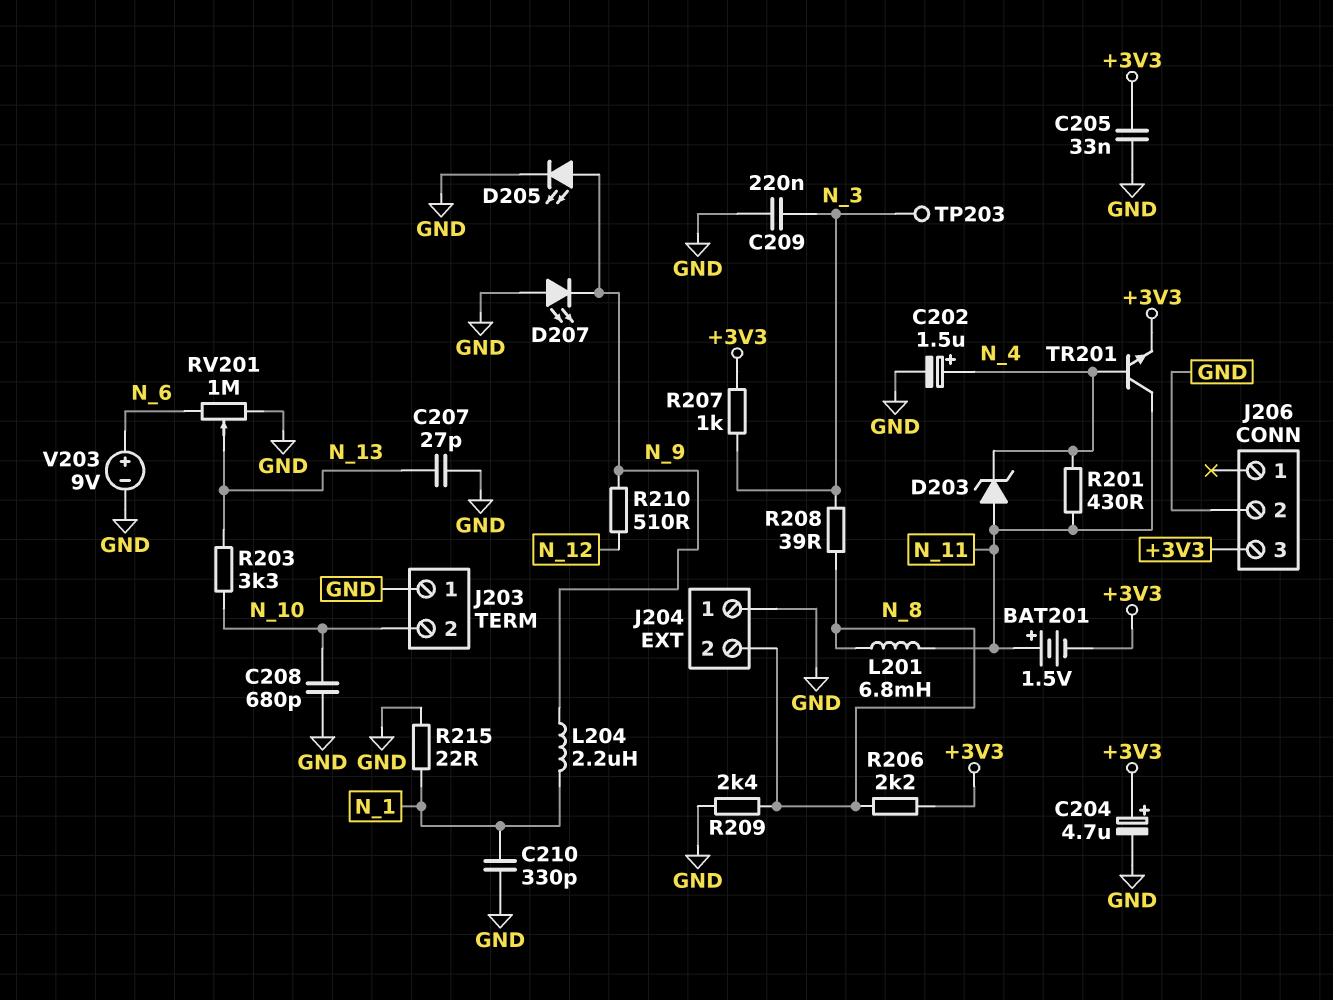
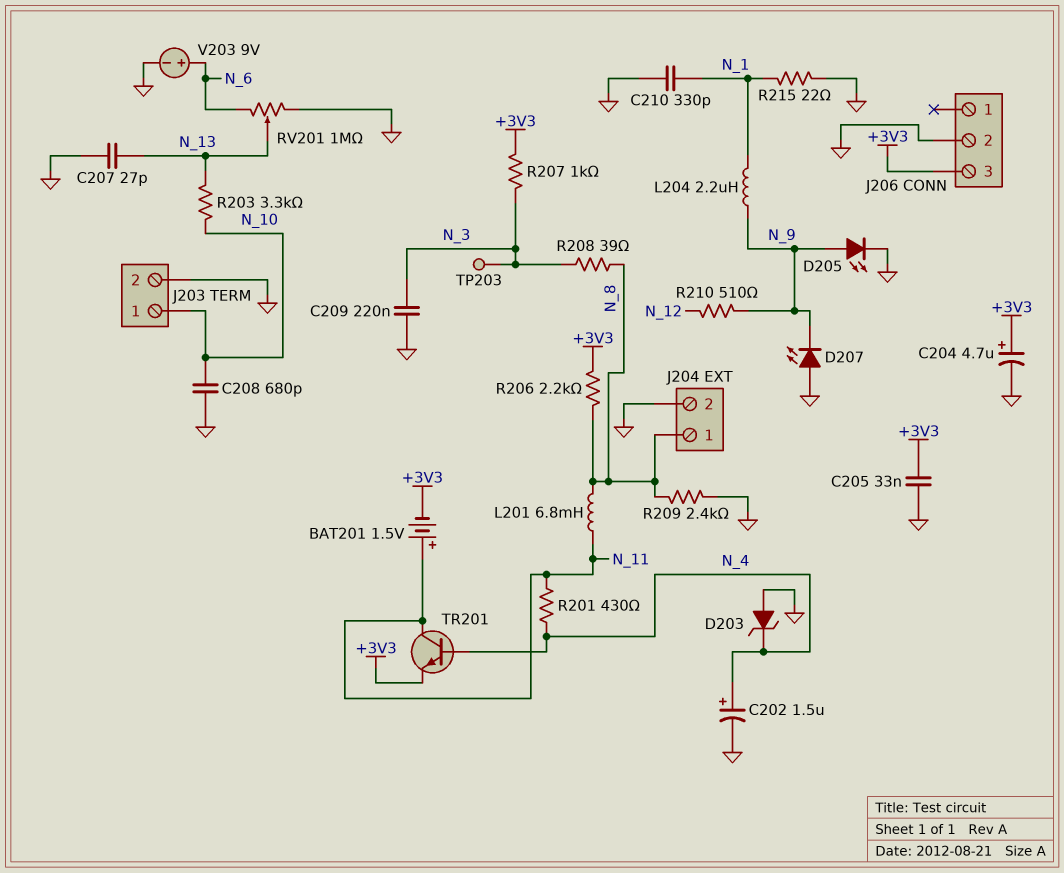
D203: zener (A N_11, K N_4) -> zener (A GND, K N_4)
J203 pin 1: GND -> N_10
J203 pin 2: N_10 -> GND
J204 pin 1: GND -> N_8
J204 pin 2: N_8 -> GND

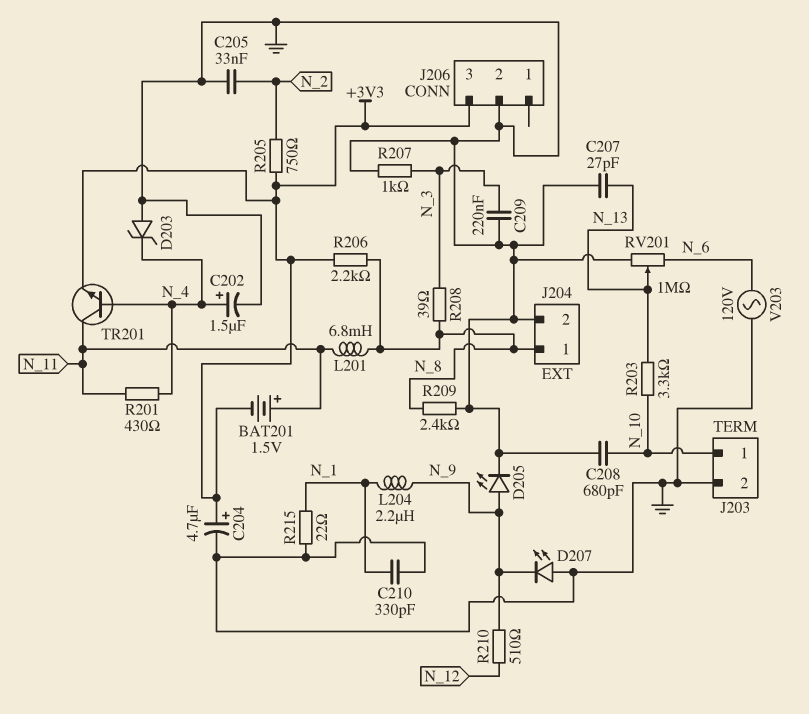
C205: 33nF (+3V3, GND) -> 33nF (GND, N_2)
R205: none -> 750 (+3V3, N_2)
R207: 1k (+3V3, N_3) -> 1k (GND, N_3)
TP203: test point (N_3) -> none
V203: 9V (plus N_6, minus GND) -> AC 120V (GND, N_6)

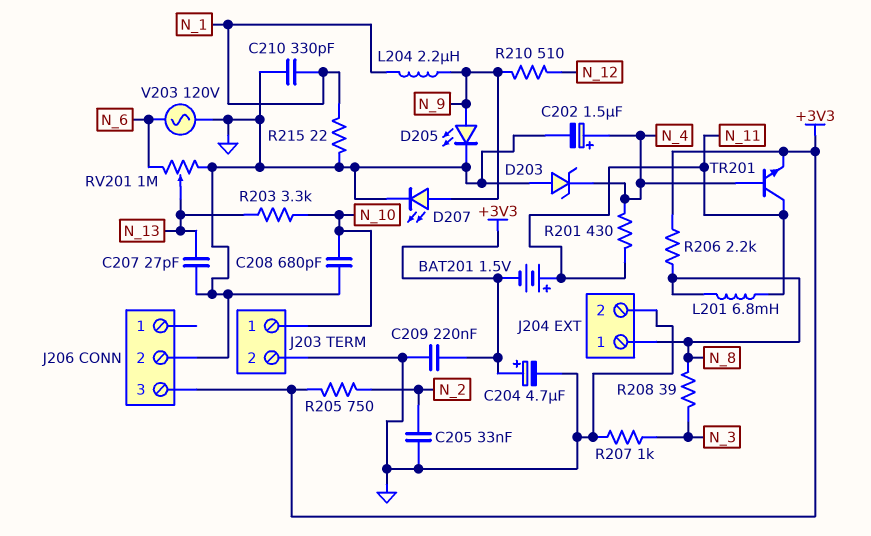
C209: 220nF (GND, N_3) -> 220nF (+3V3, GND)
D207: LED (A GND, K N_9) -> LED (A N_9, K GND)
R209: 2.4k (GND, N_8) -> none

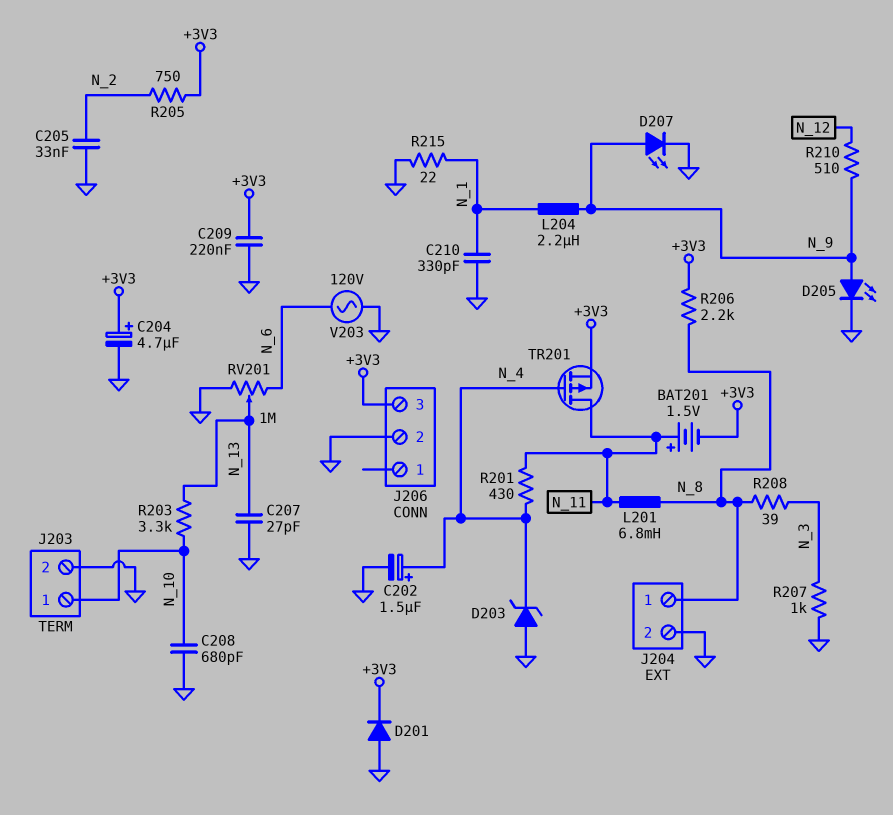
D201: none -> diode (A GND, K +3V3)
TR201: NPN (B N_4, C N_11, E +3V3) -> PMOS (G N_4, D N_11, S +3V3)

